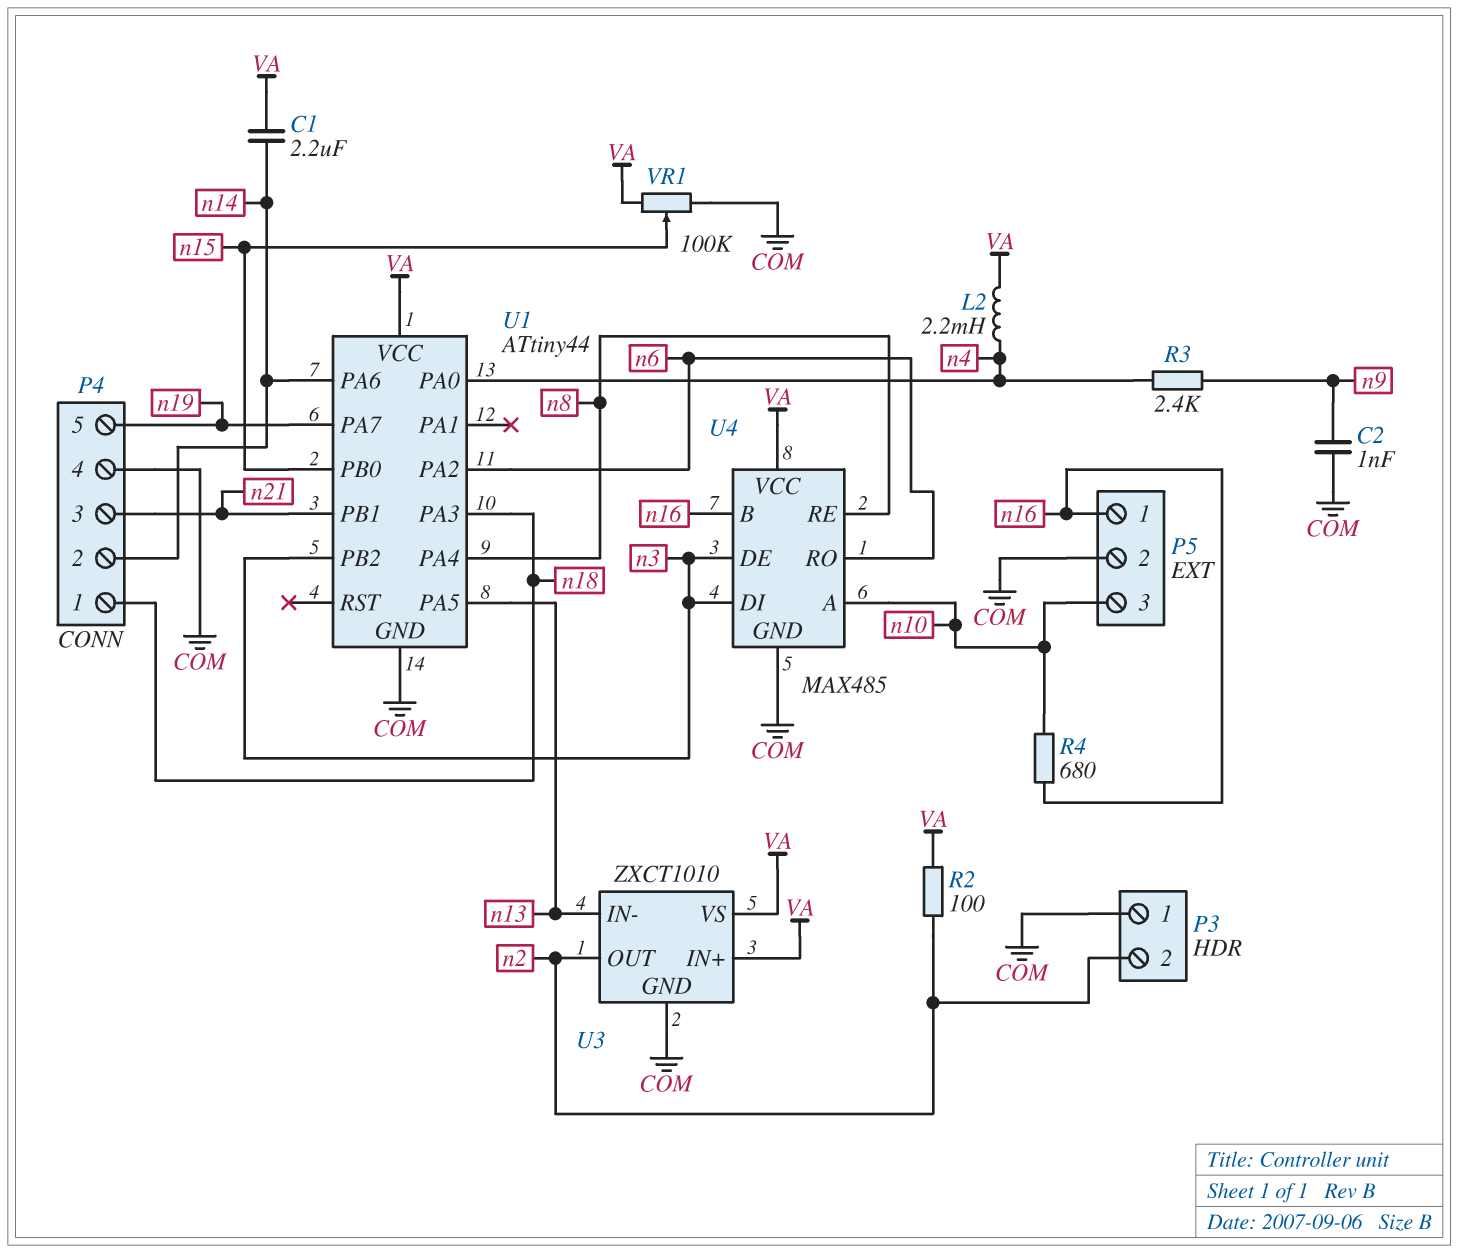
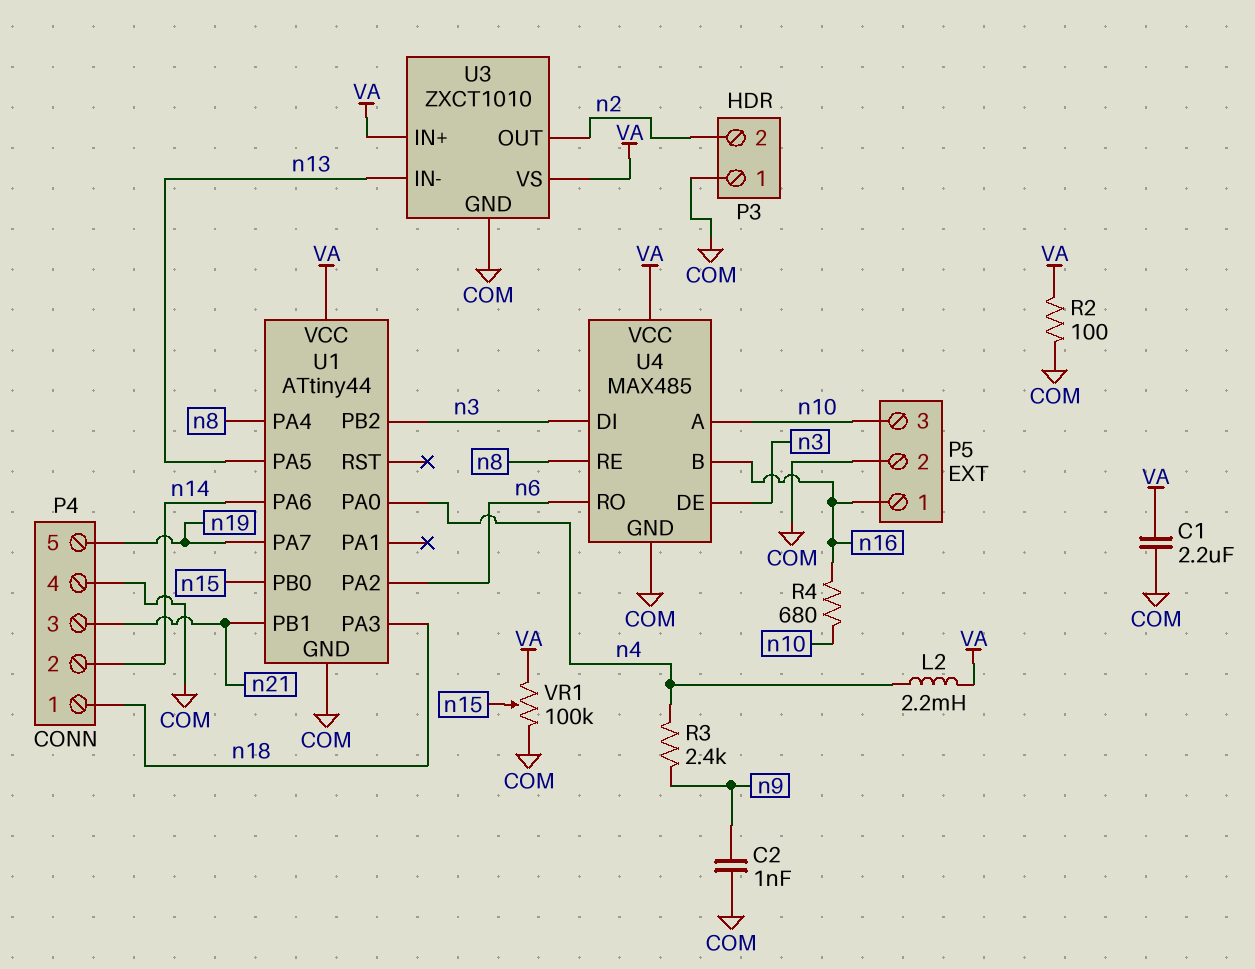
C1: 2.2uF (VA, n14) -> 2.2uF (COM, VA)
R2: 100 (VA, n2) -> 100 (COM, VA)

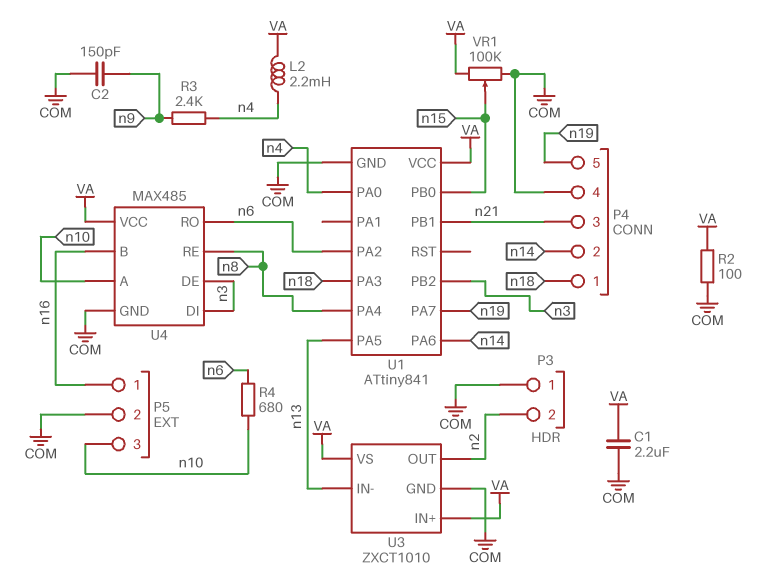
C2: 1nF (COM, n9) -> 150pF (COM, n9)
R4: 680 (n10, n16) -> 680 (n6, n10)
U1: ATtiny44 -> ATtiny841

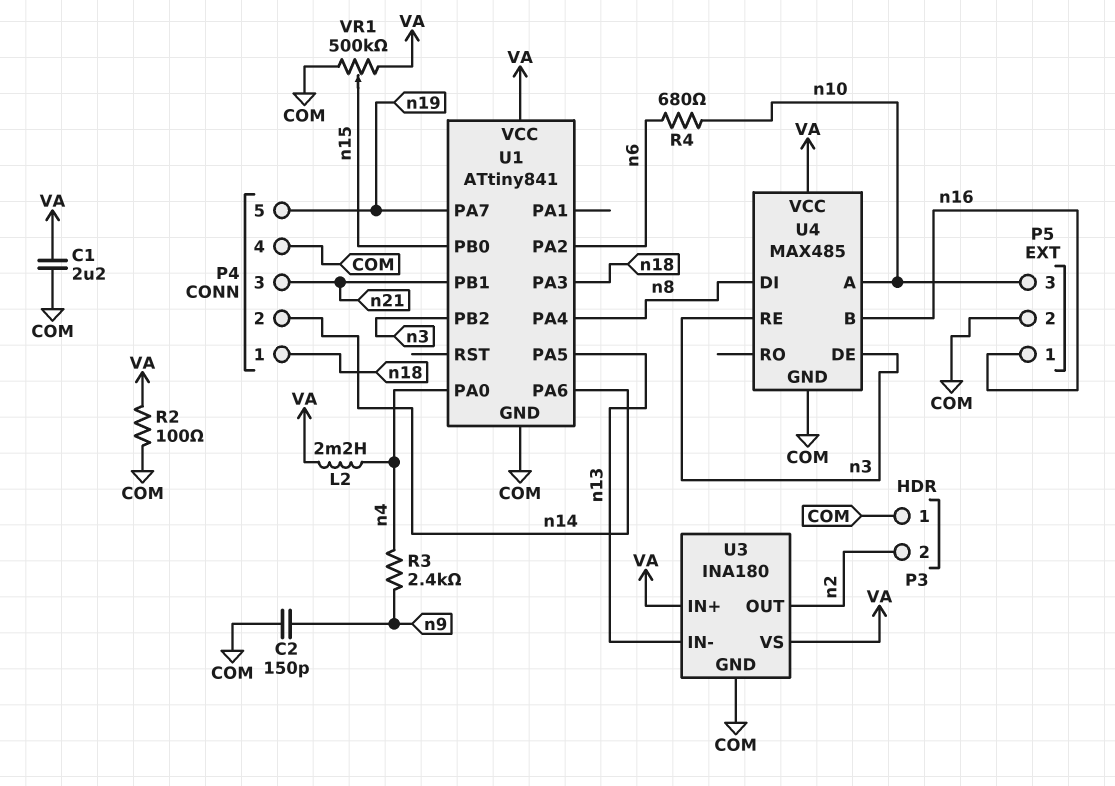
U3: ZXCT1010 -> INA180
U4 pin DI: n3 -> n8
U4 pin RE: n8 -> n3
U4 pin RO: n6 -> none
VR1: 100k (COM, VA, wiper n15) -> 500k (COM, VA, wiper n15)

